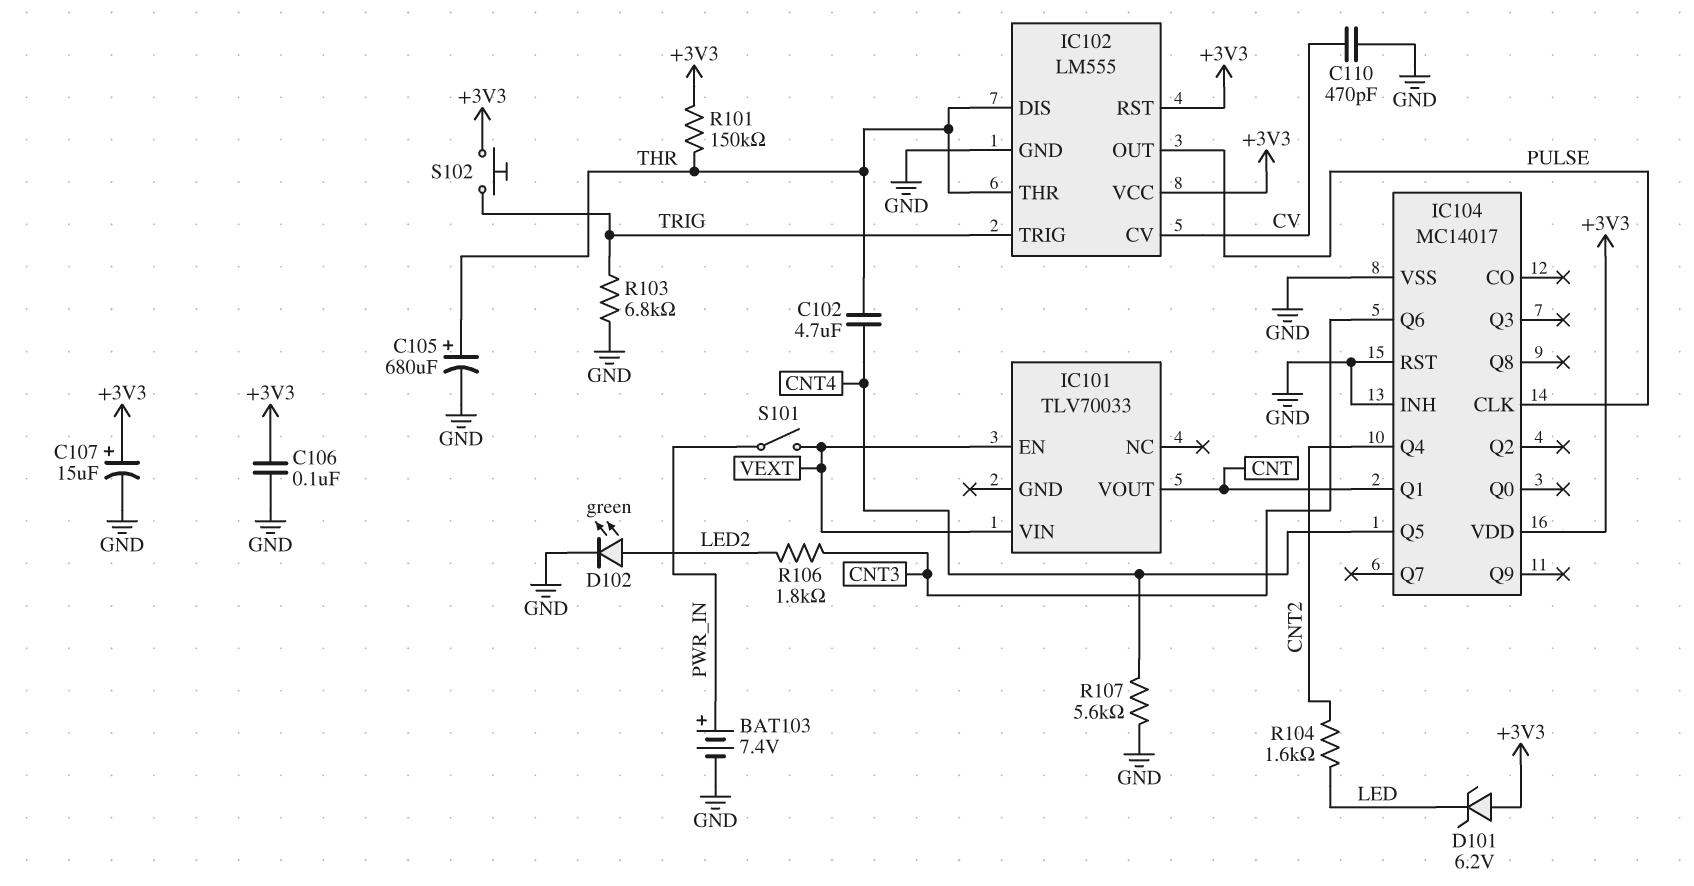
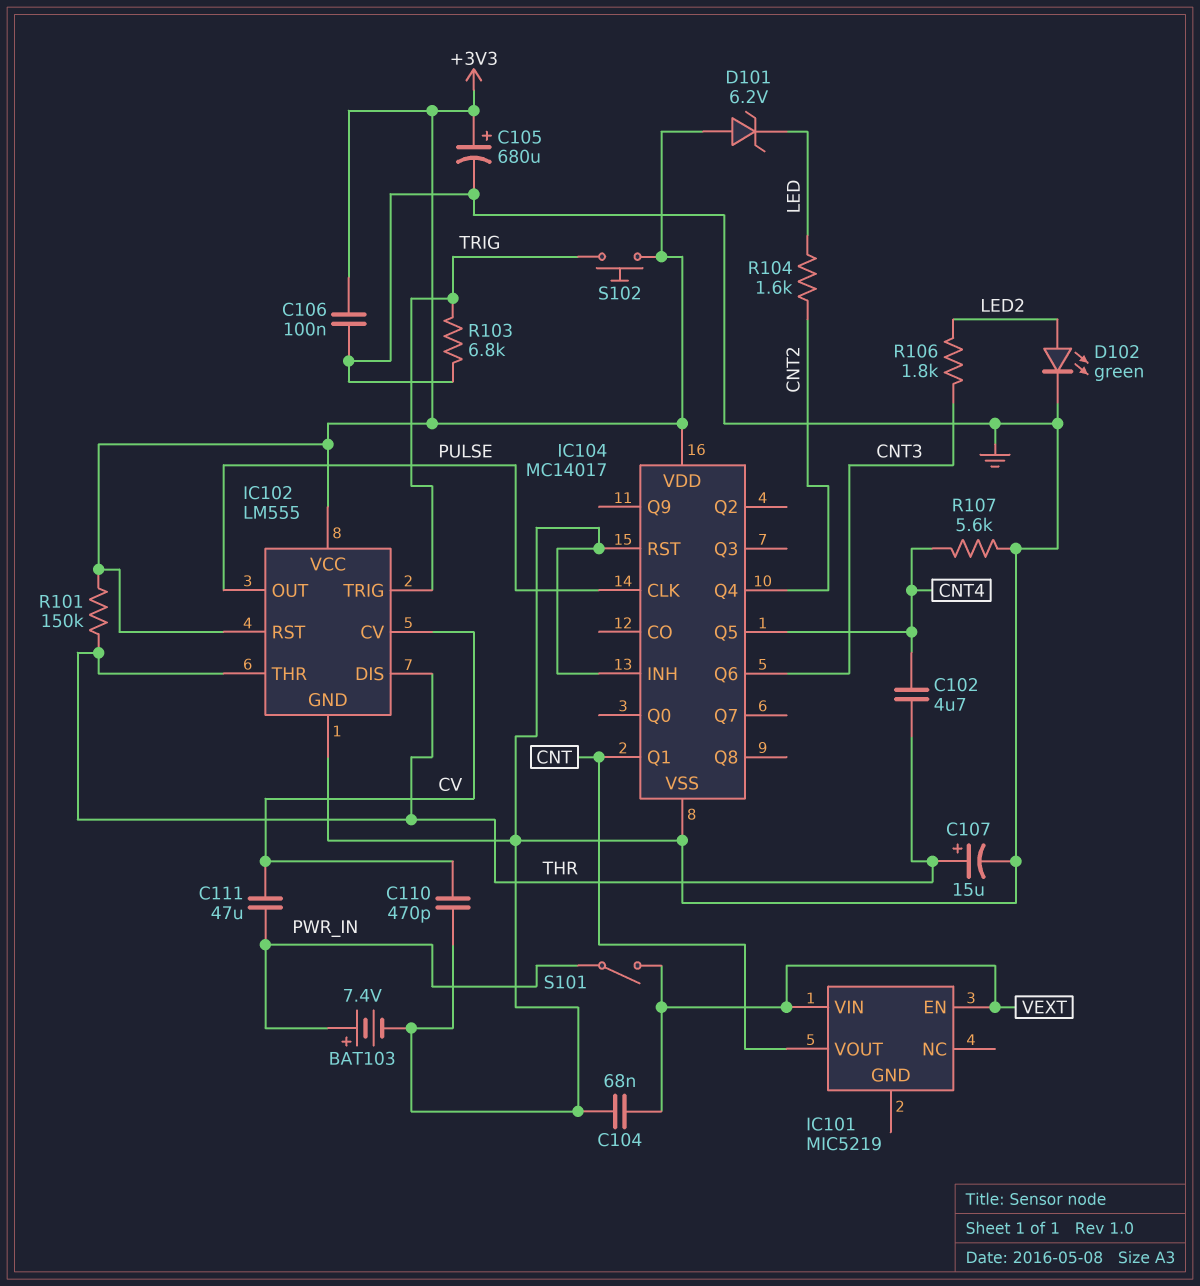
C104: none -> 68nF (GND, VEXT)
C105: 680uF (plus THR, minus GND) -> 680uF (plus +3V3, minus GND)
C107: 15uF (plus +3V3, minus GND) -> 15uF (plus THR, minus GND)
C111: none -> 47uF (CV, PWR_IN)
IC101: TLV70033 -> MIC5219

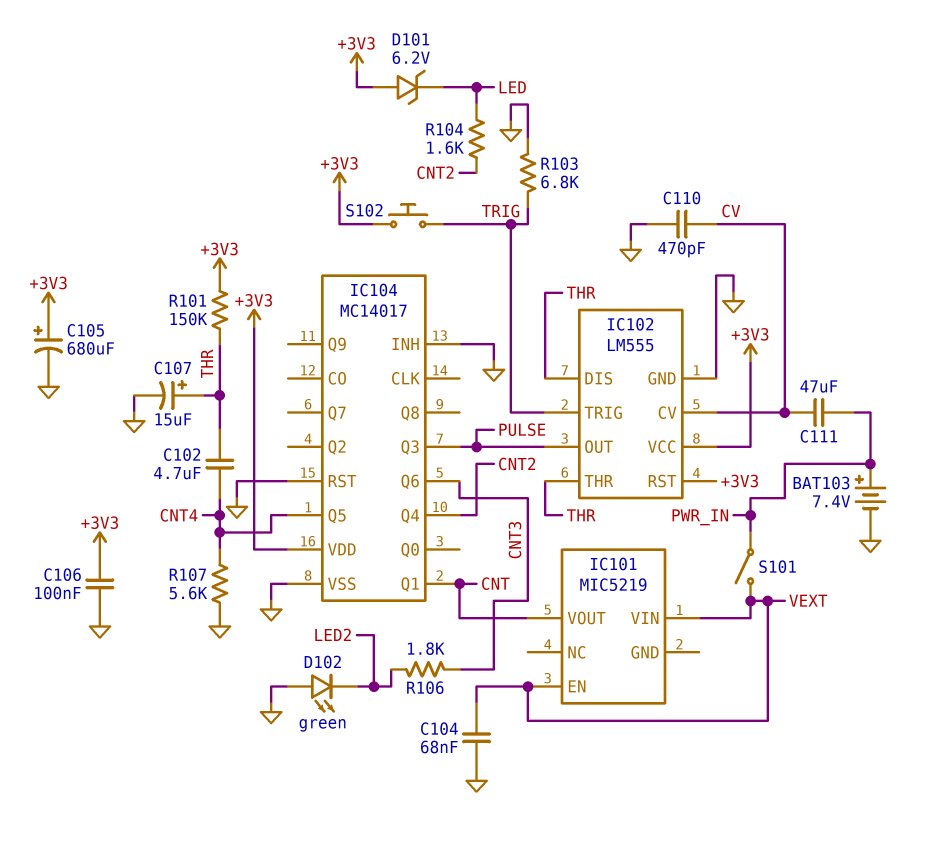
D102: LED green (A LED2, K GND) -> LED green (A GND, K LED2)
IC104 pin CLK: PULSE -> none
IC104 pin Q3: none -> PULSE

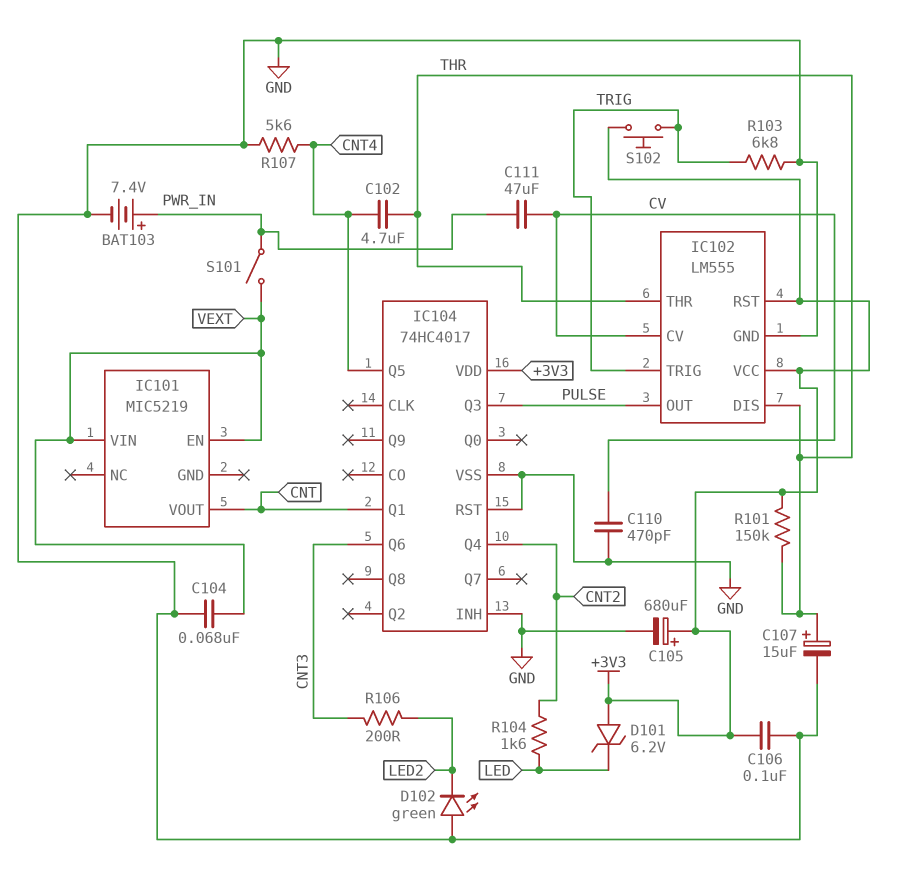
IC104: MC14017 -> 74HC4017
R106: 1.8k (CNT3, LED2) -> 200 (CNT3, LED2)

